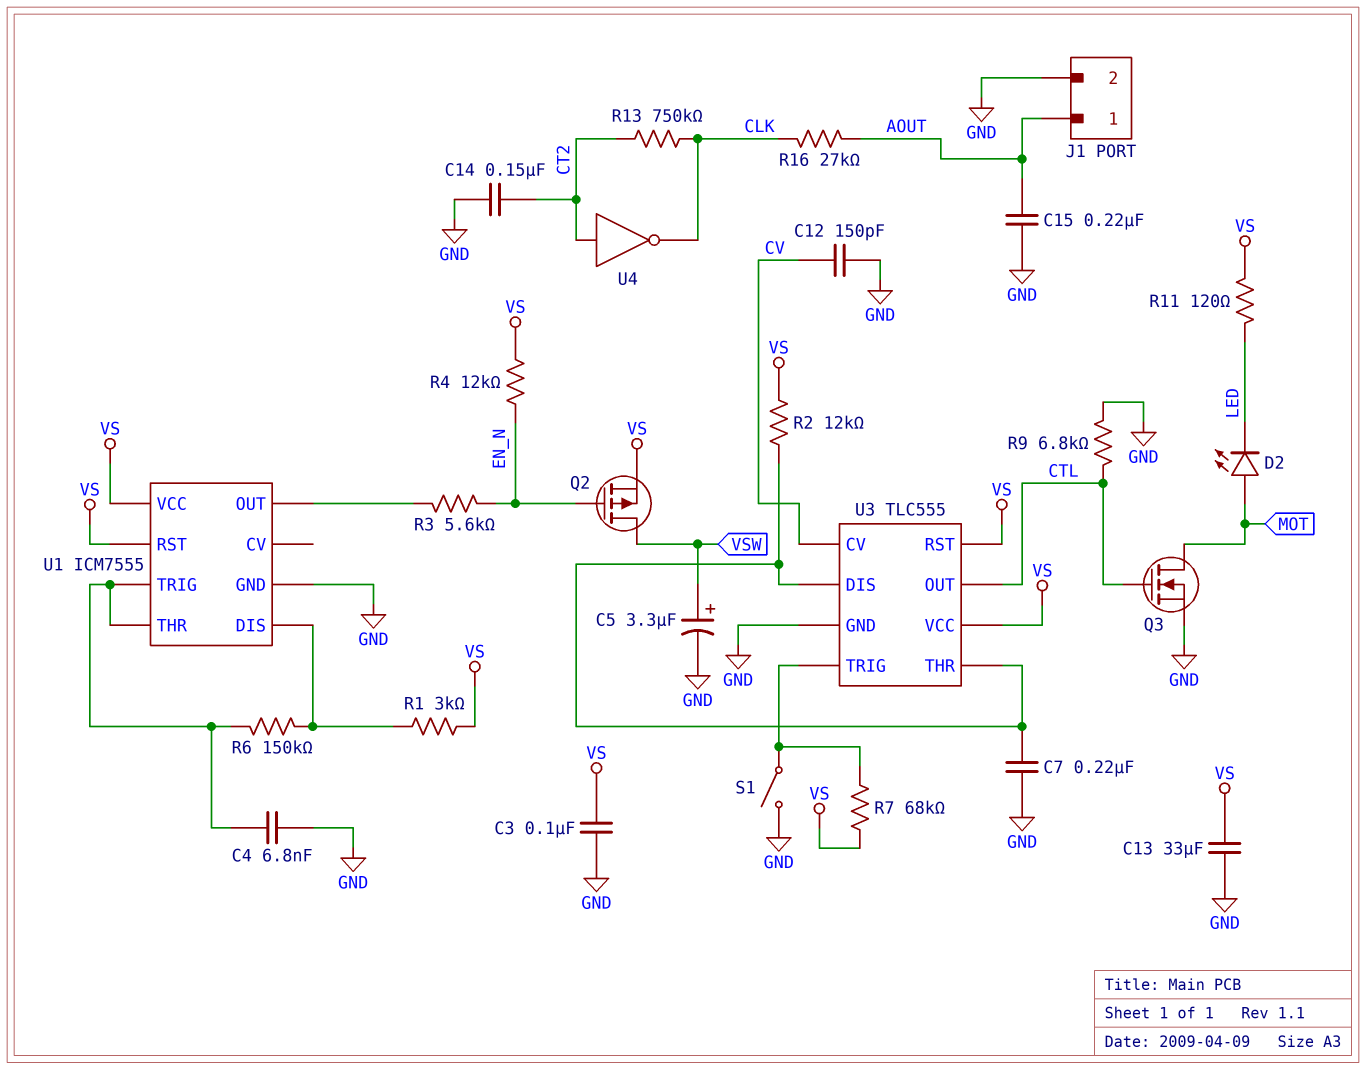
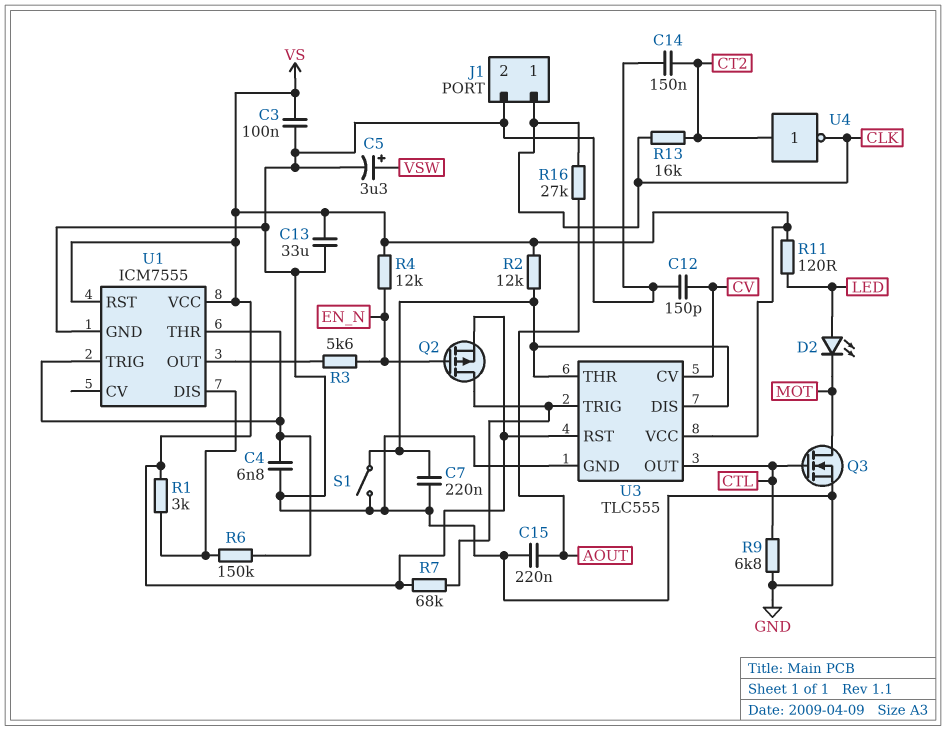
D2: LED (A MOT, K LED) -> LED (A LED, K MOT)
J1 pin 1: AOUT -> CLK
Q2: PMOS (G EN_N, D VSW, S VS) -> PMOS (G EN_N, D U3/TRIG, S VS)
R13: 750k (CLK, CT2) -> 16k (CLK, CT2)
S1: switch (GND, U3/TRIG) -> switch (GND, U3/DIS)

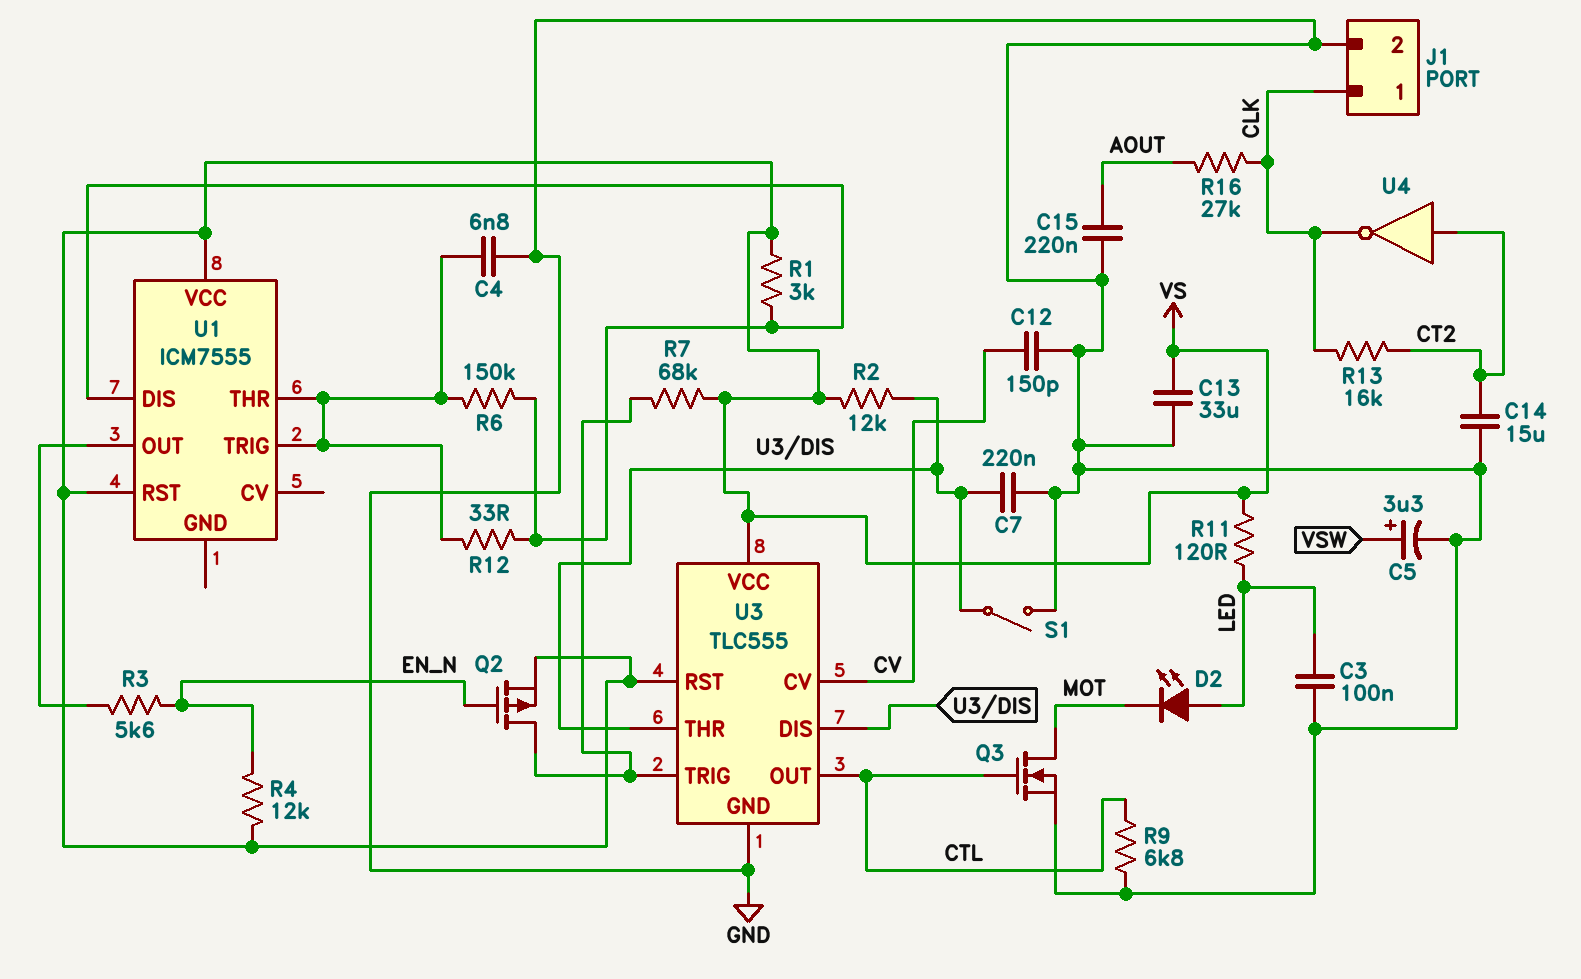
C3: 100nF (GND, VS) -> 100nF (GND, LED)
C14: 150nF (CT2, GND) -> 15uF (CT2, GND)
R12: none -> 33 (U1/DIS, U1/THR)
U1 pin GND: GND -> none

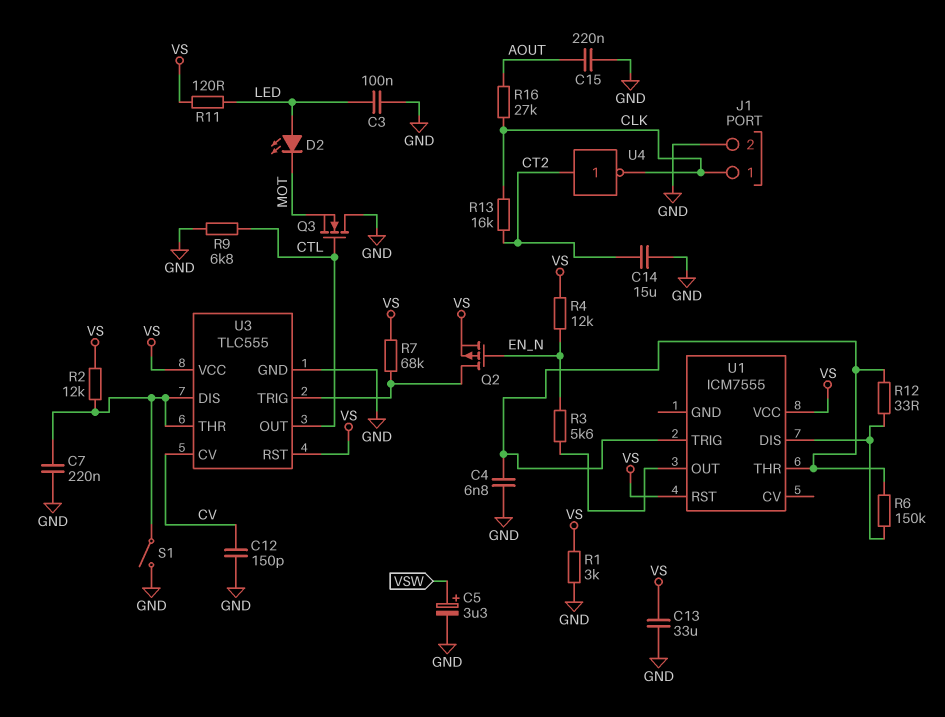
Q3: NMOS (G CTL, D MOT, S GND) -> NMOS (G CTL, D GND, S MOT)
R1: 3k (U1/DIS, VS) -> 3k (GND, VS)

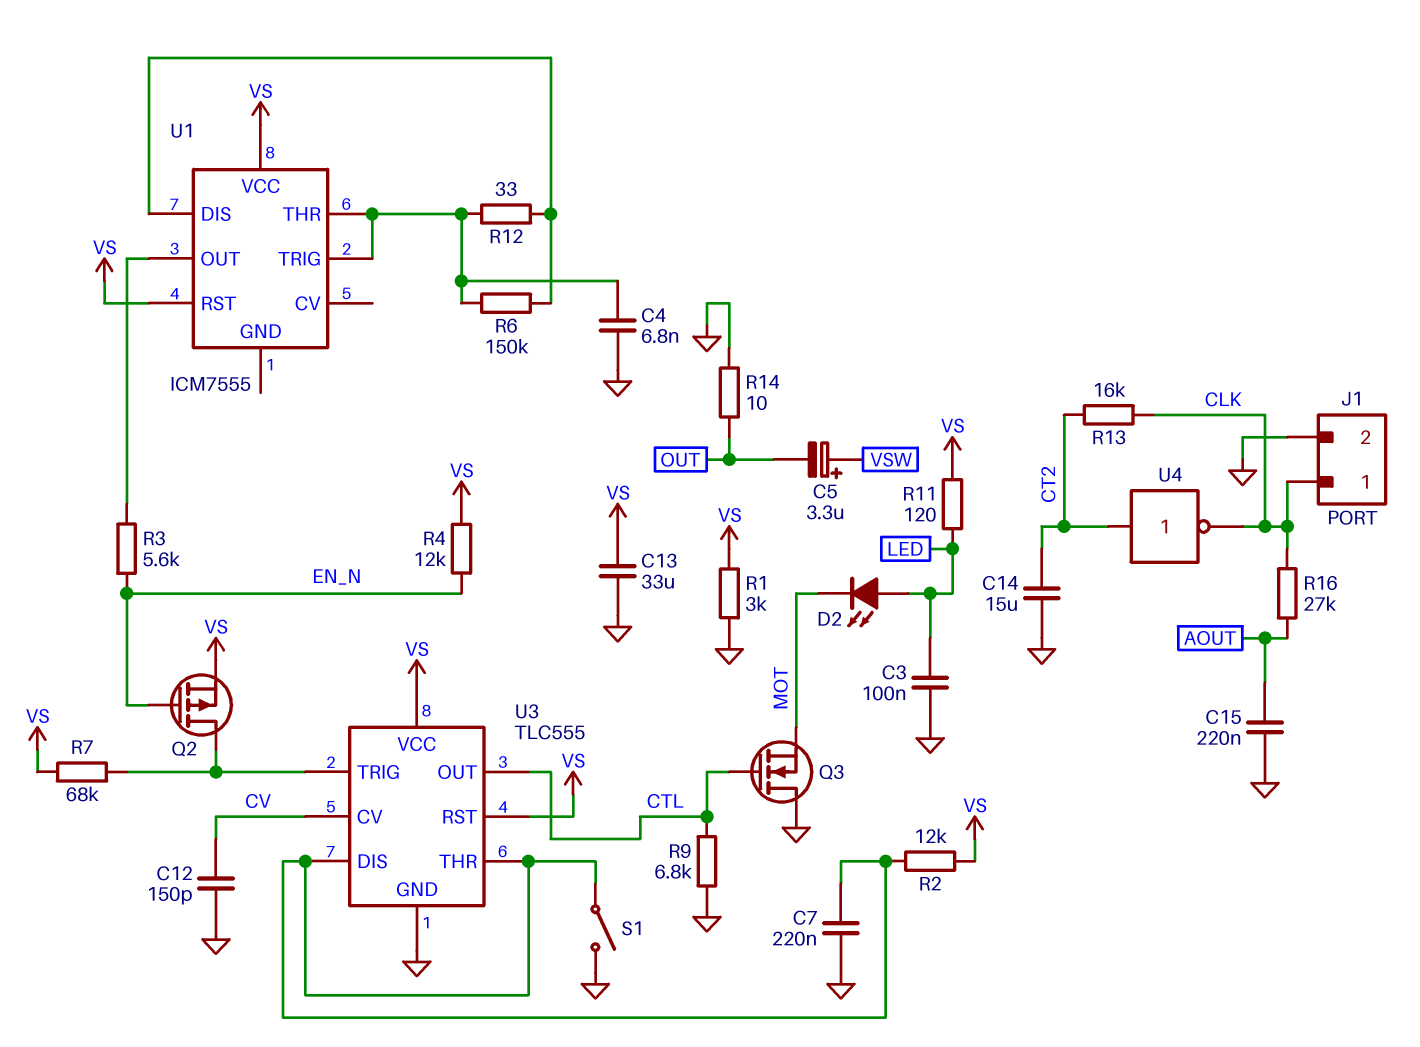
C5: 3.3uF (plus VSW, minus GND) -> 3.3uF (plus VSW, minus OUT)
R14: none -> 10 (GND, OUT)

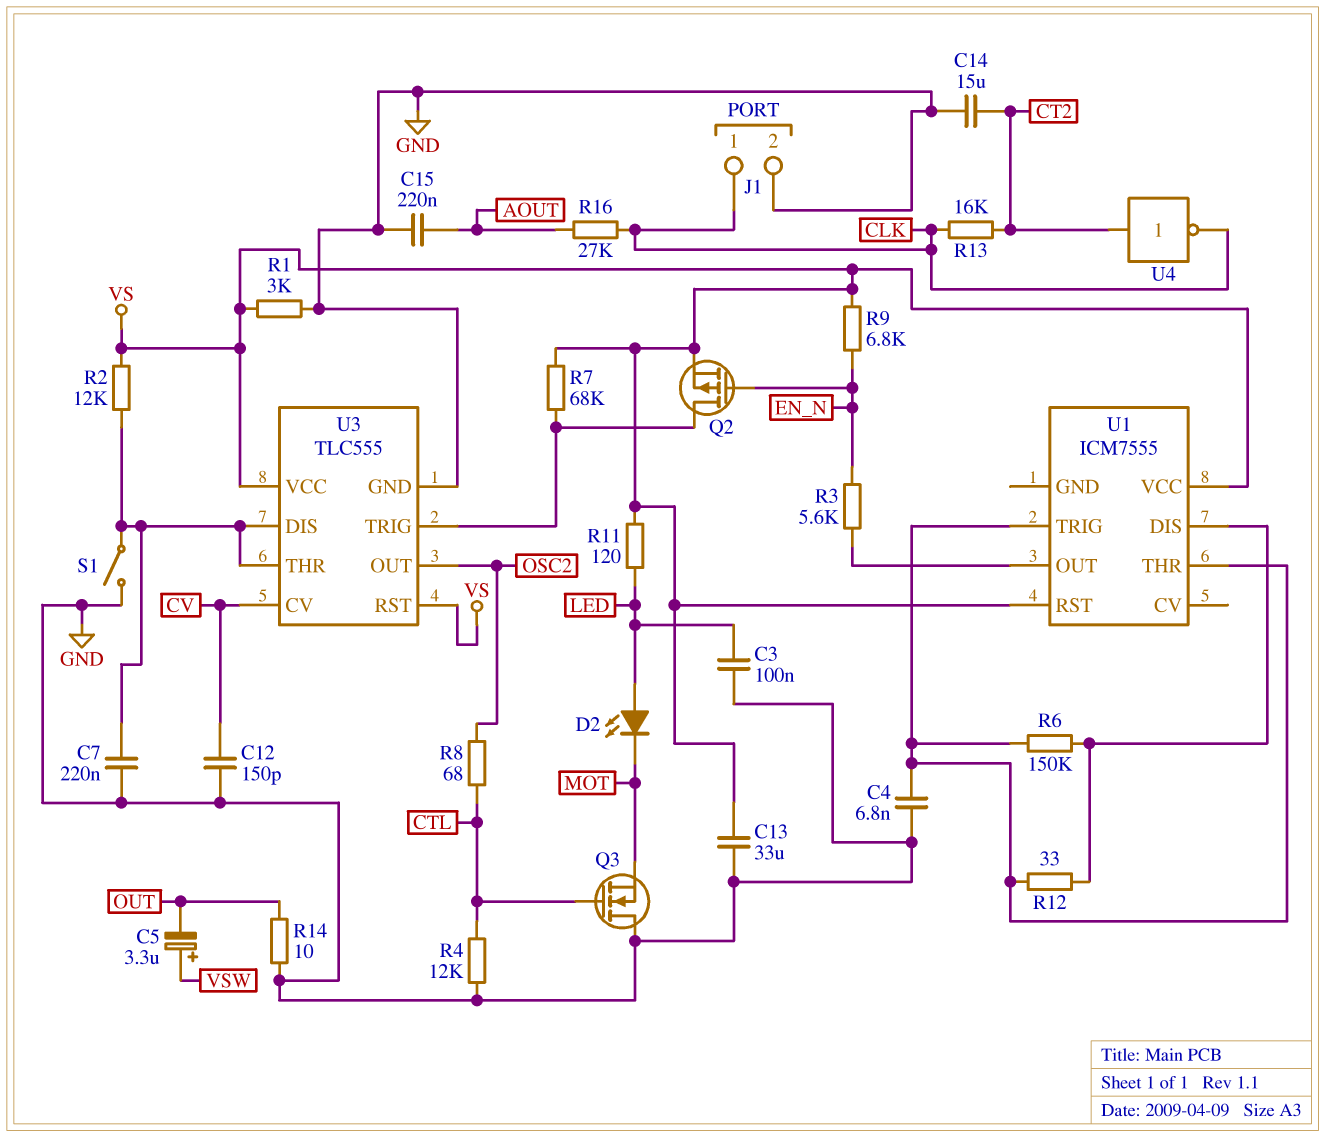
R4: 12k (EN_N, VS) -> 12k (CTL, GND)
R8: none -> 68 (CTL, OSC2)
R9: 6.8k (CTL, GND) -> 6.8k (EN_N, VS)
U3 pin OUT: CTL -> OSC2

